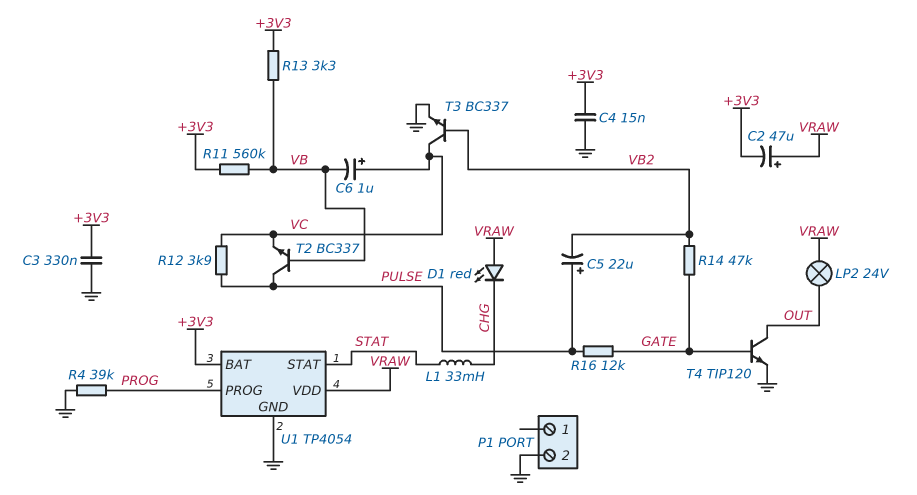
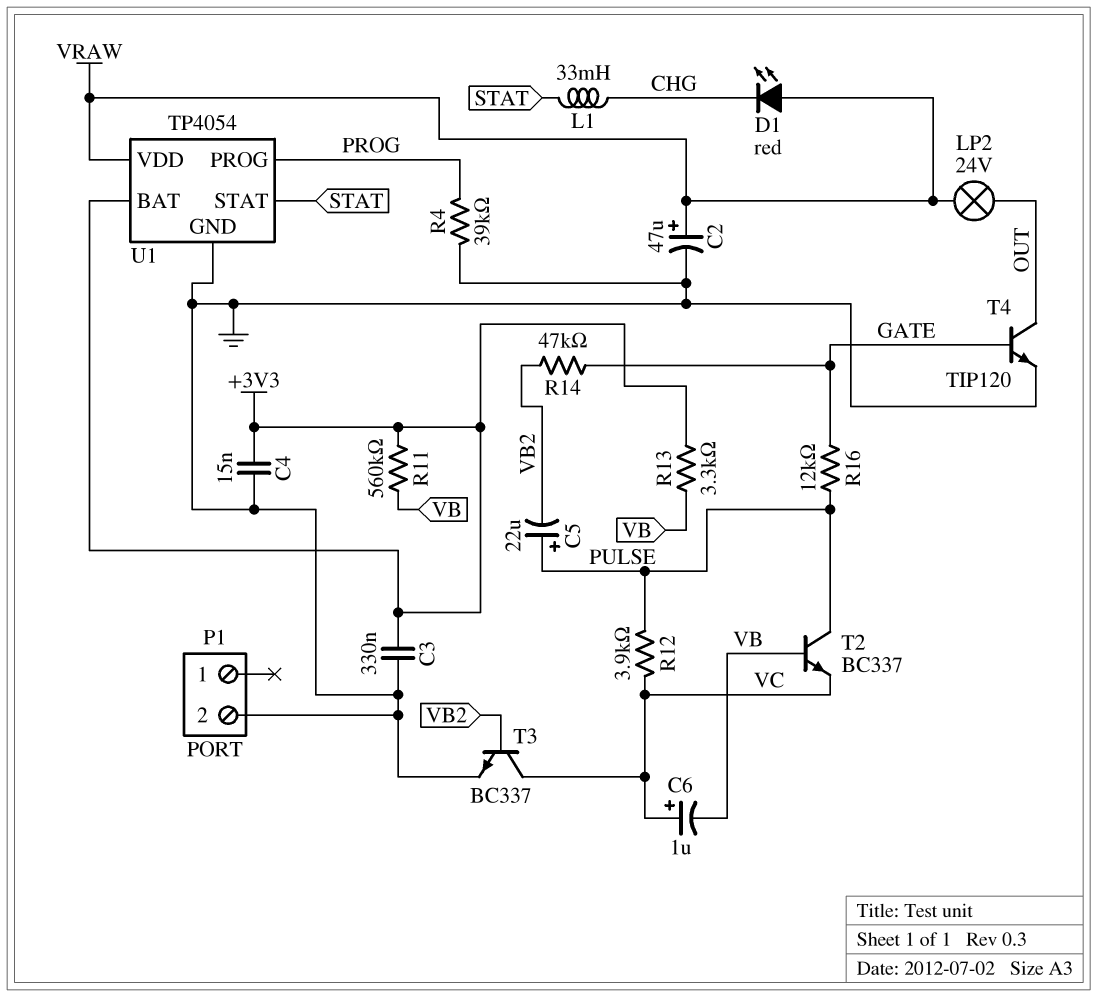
C2: 47uF (plus VRAW, minus +3V3) -> 47uF (plus VRAW, minus GND)

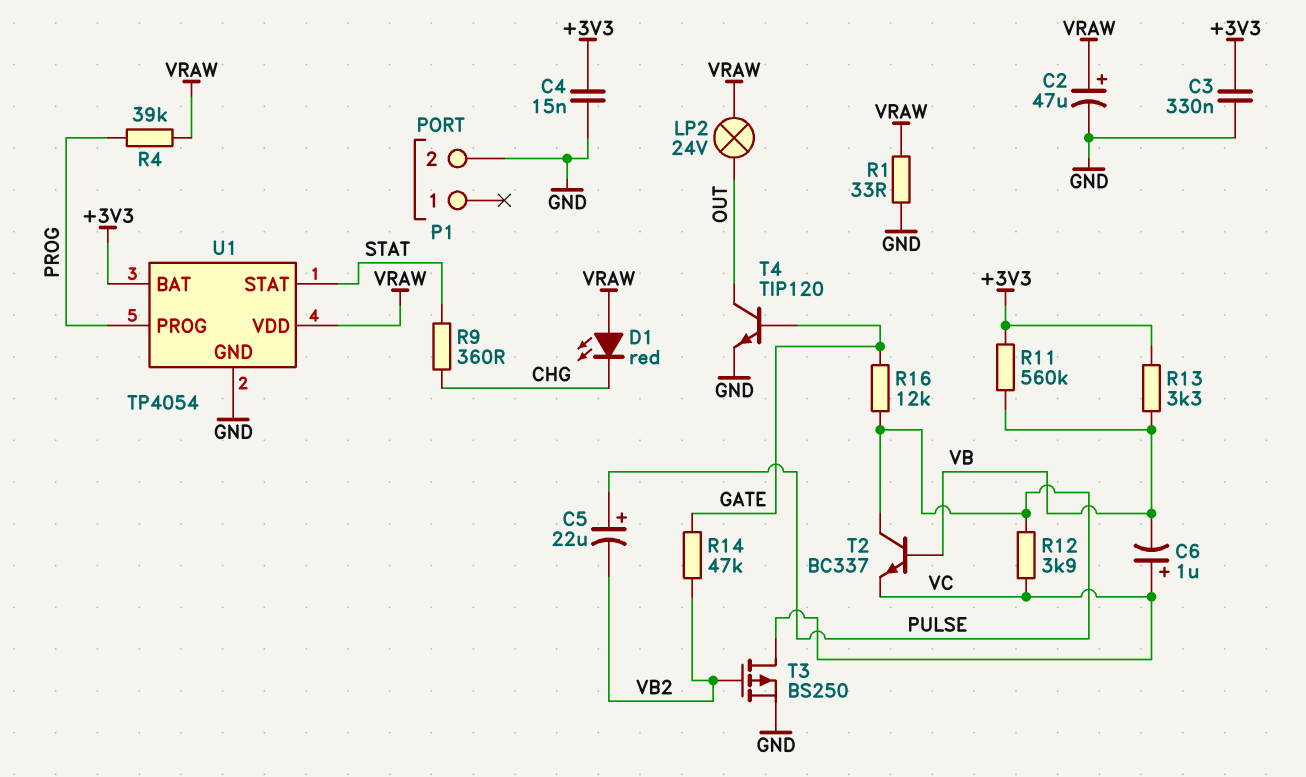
L1: 33mH (CHG, STAT) -> none
R1: none -> 33 (GND, VRAW)
R4: 39k (GND, PROG) -> 39k (PROG, VRAW)
R9: none -> 360 (CHG, STAT)
T3: NPN BC337 (B VB2, C VC, E GND) -> PMOS BS250 (G VB2, D VC, S GND)

